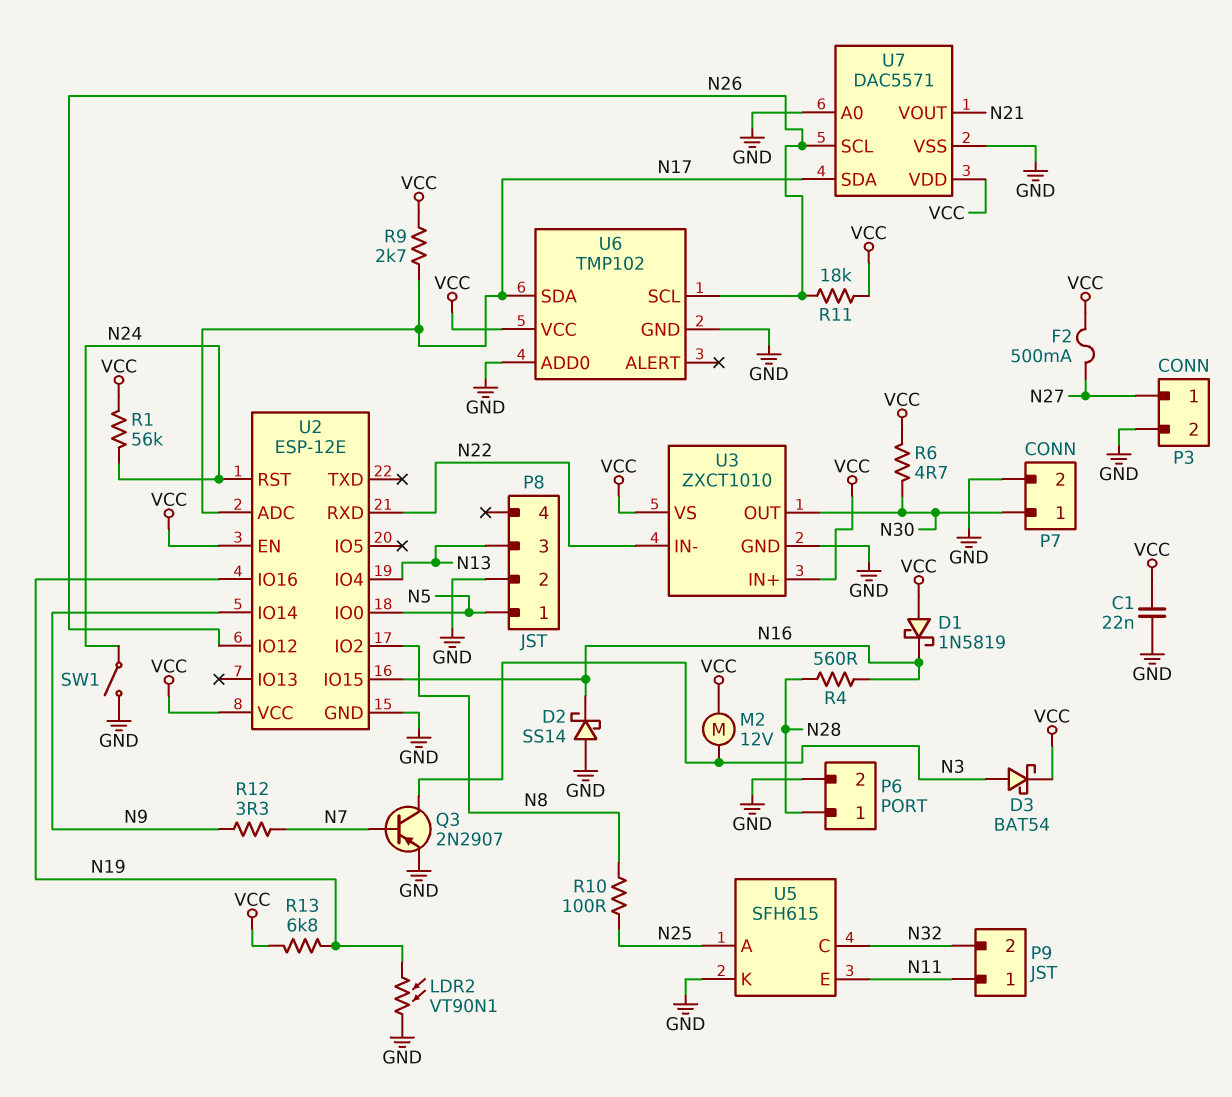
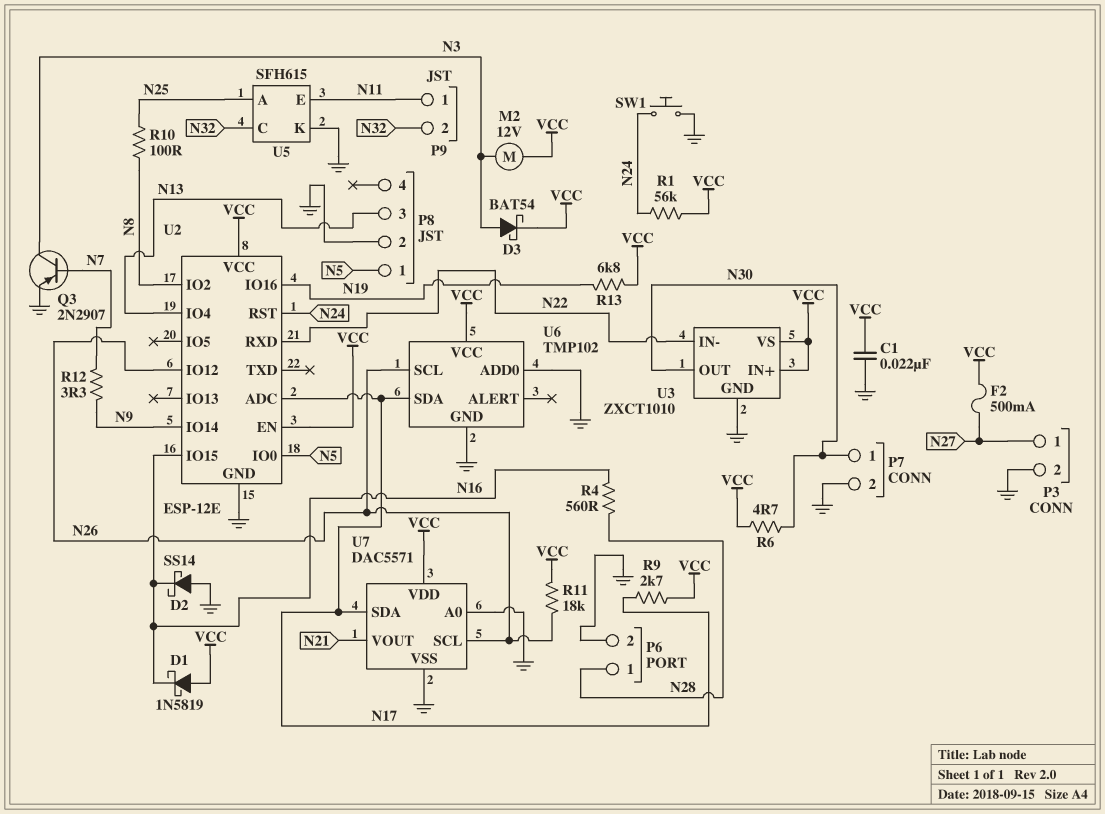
LDR2: VT90N1 (GND, N19) -> none
SW1: switch (GND, N24) -> button (GND, N24)

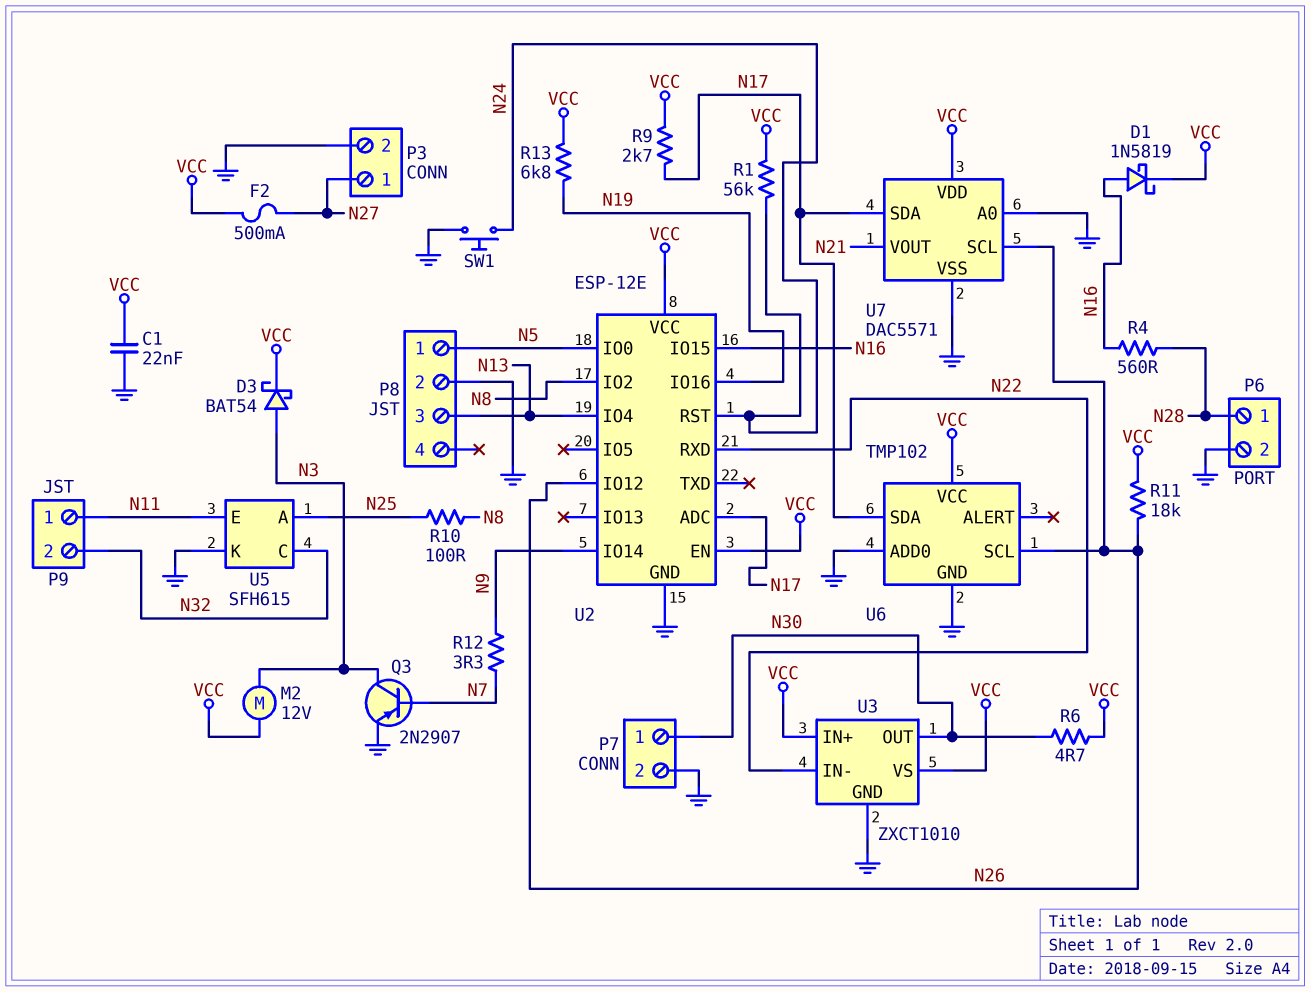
D1: schottky 1N5819 (A VCC, K N16) -> schottky 1N5819 (A N16, K VCC)
D2: schottky SS14 (A GND, K N16) -> none

